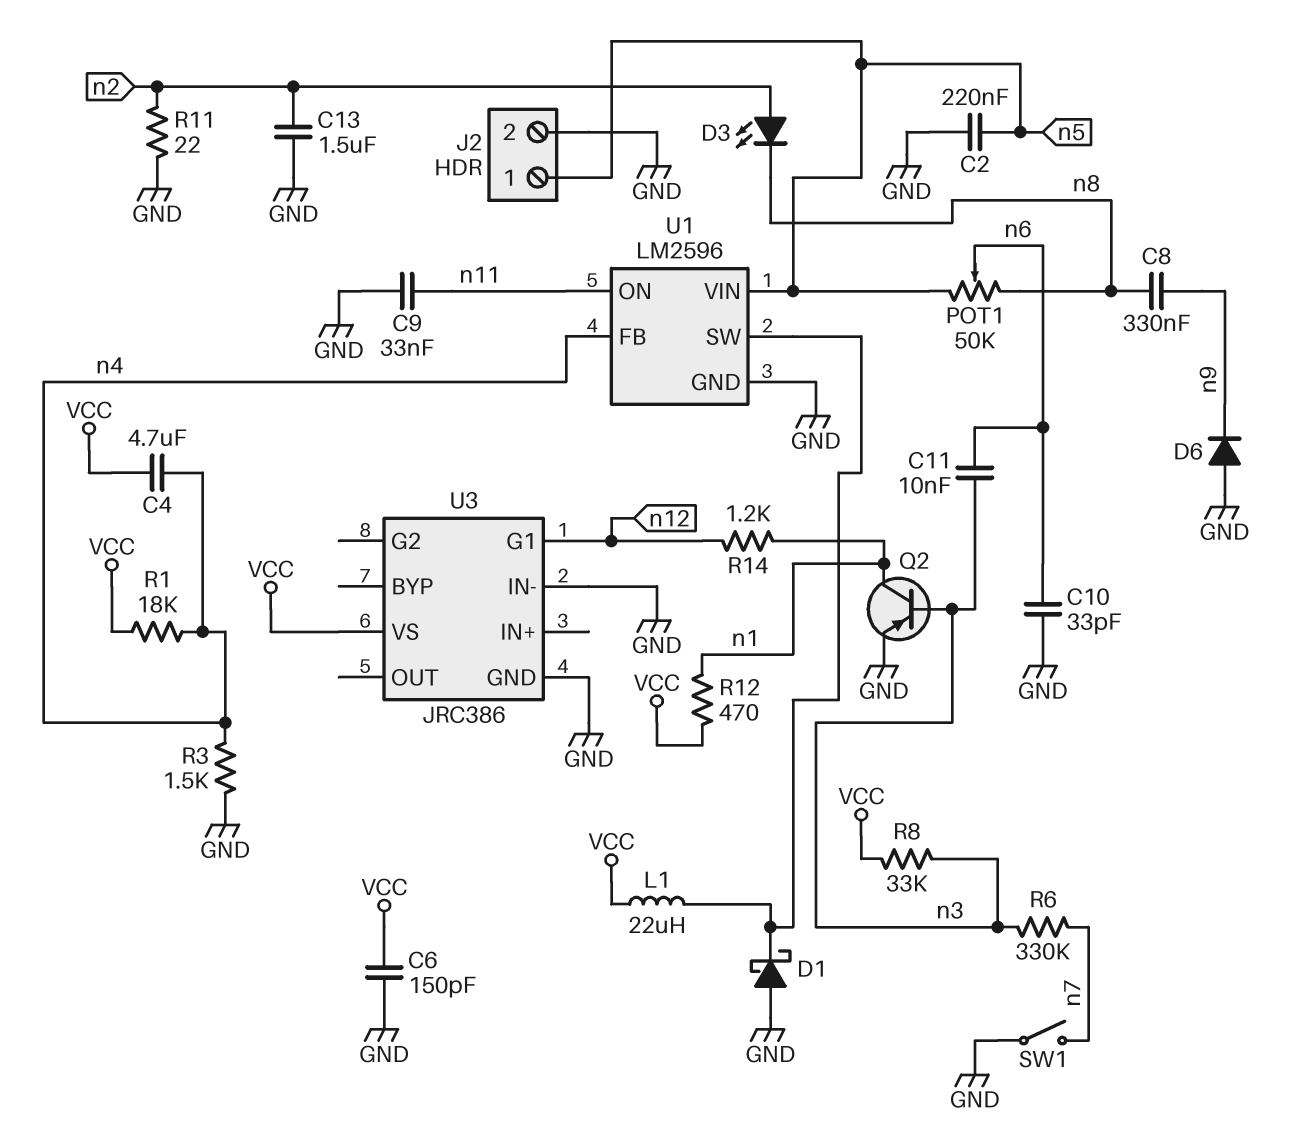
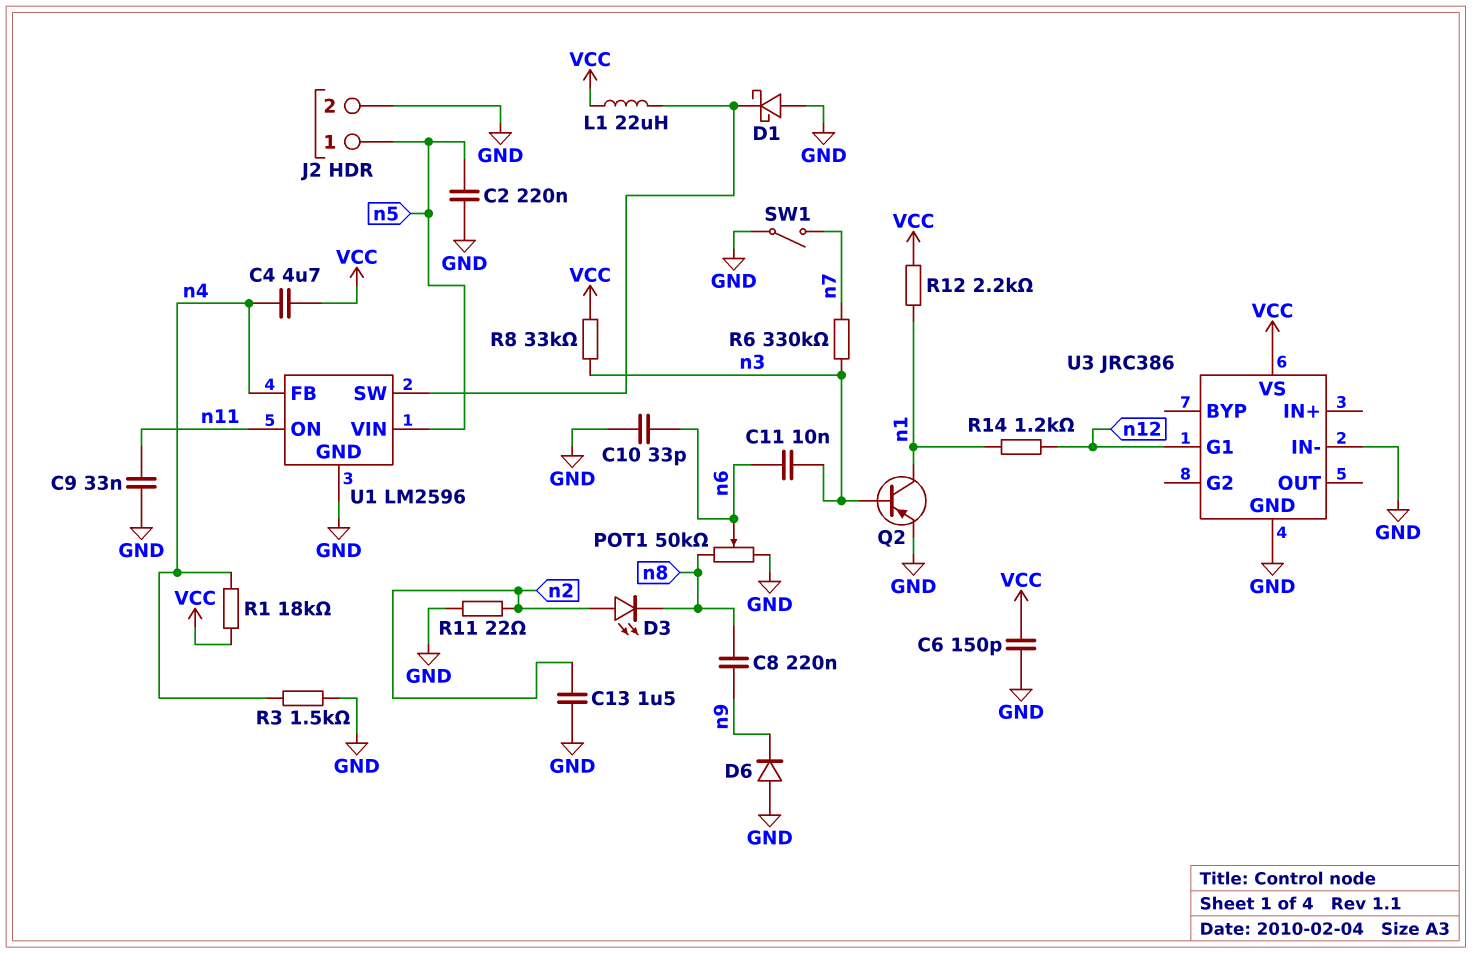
C8: 330nF (n8, n9) -> 220nF (n8, n9)
POT1: 50k (n5, n8, wiper n6) -> 50k (GND, n8, wiper n6)
R12: 470 (VCC, n1) -> 2.2k (VCC, n1)

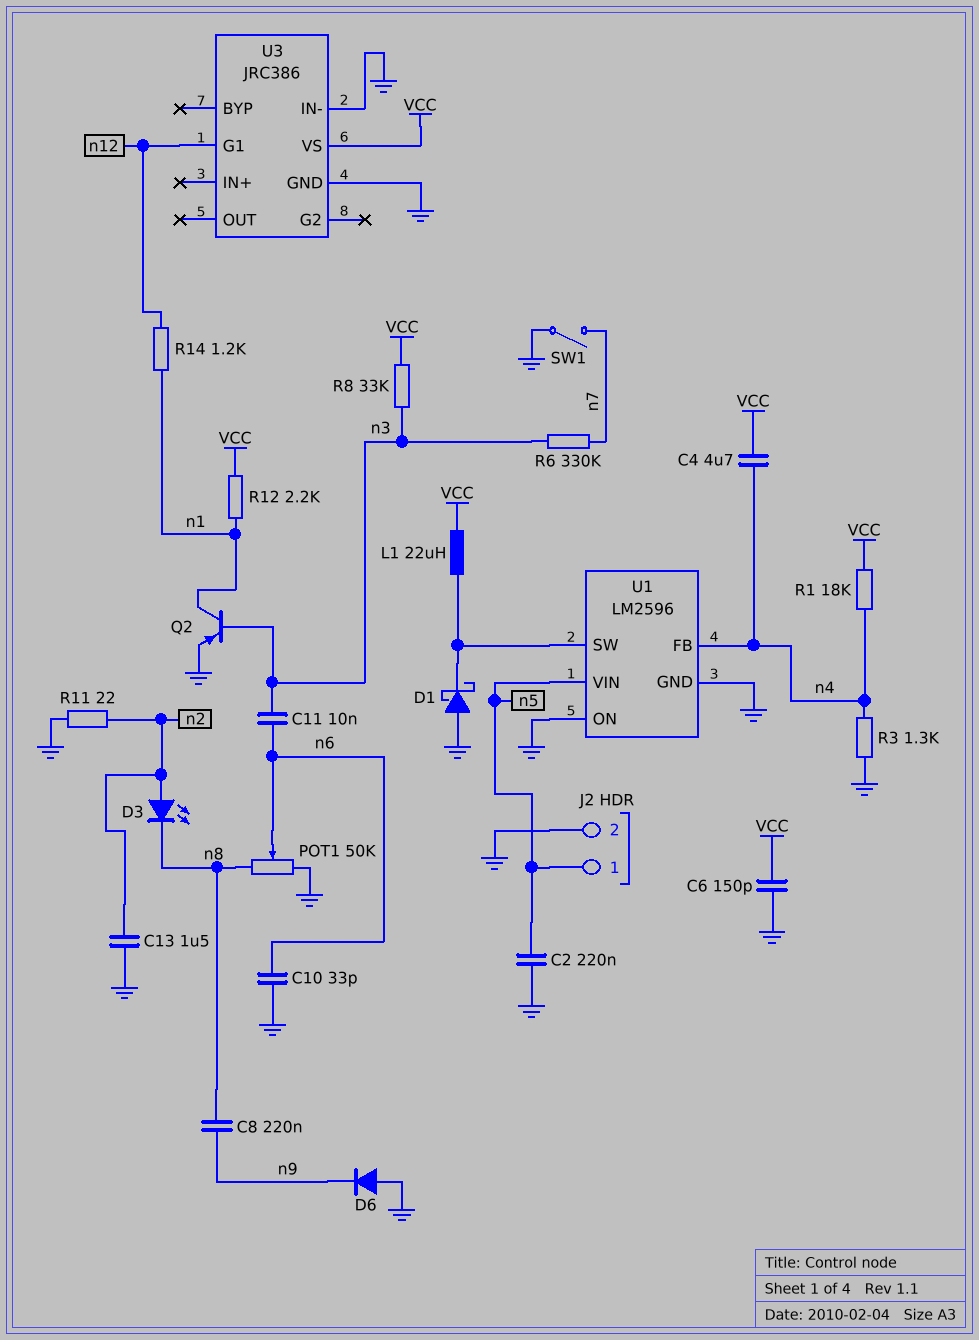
C9: 33nF (GND, n11) -> none
R3: 1.5k (GND, n4) -> 1.3k (GND, n4)
U1 pin ON: n11 -> GND

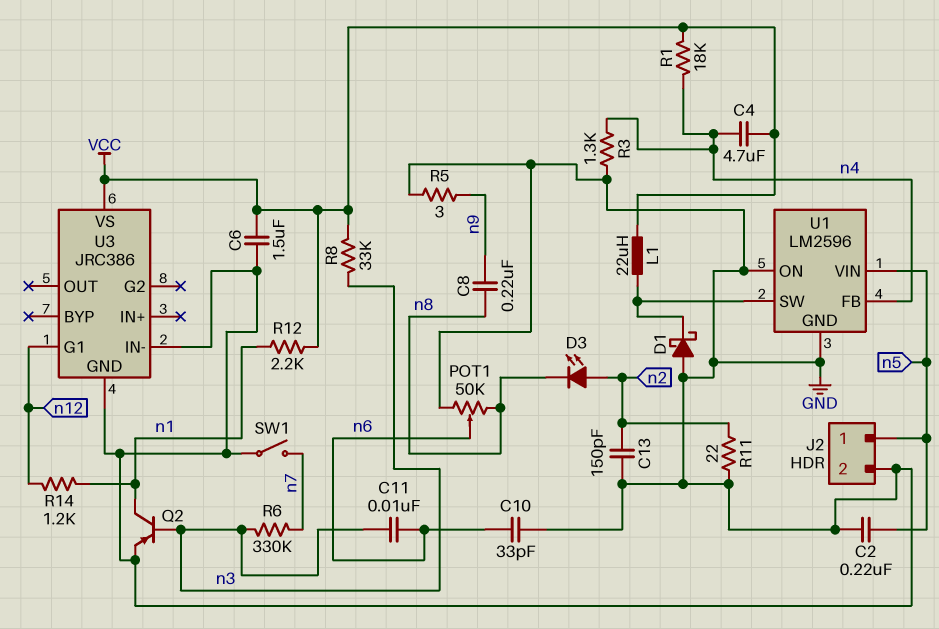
C6: 150pF (GND, VCC) -> 1.5uF (GND, VCC)
C13: 1.5uF (GND, n2) -> 150pF (GND, n2)
D6: diode (A GND, K n9) -> none
R5: none -> 3 (GND, n9)

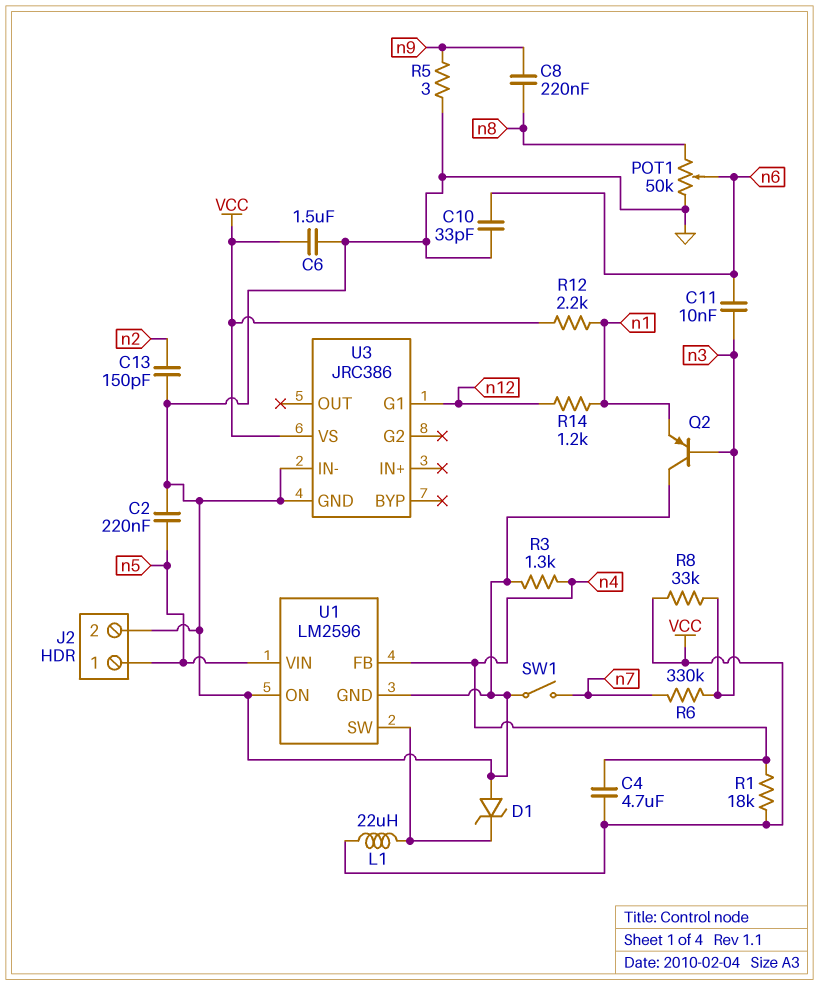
D1: schottky (A GND, K U1/SW) -> zener (A GND, K U1/SW)
D3: LED (A n2, K n8) -> none
Q2: PNP (B n3, C n1, E GND) -> PNP (B n3, C GND, E n1)
R11: 22 (GND, n2) -> none

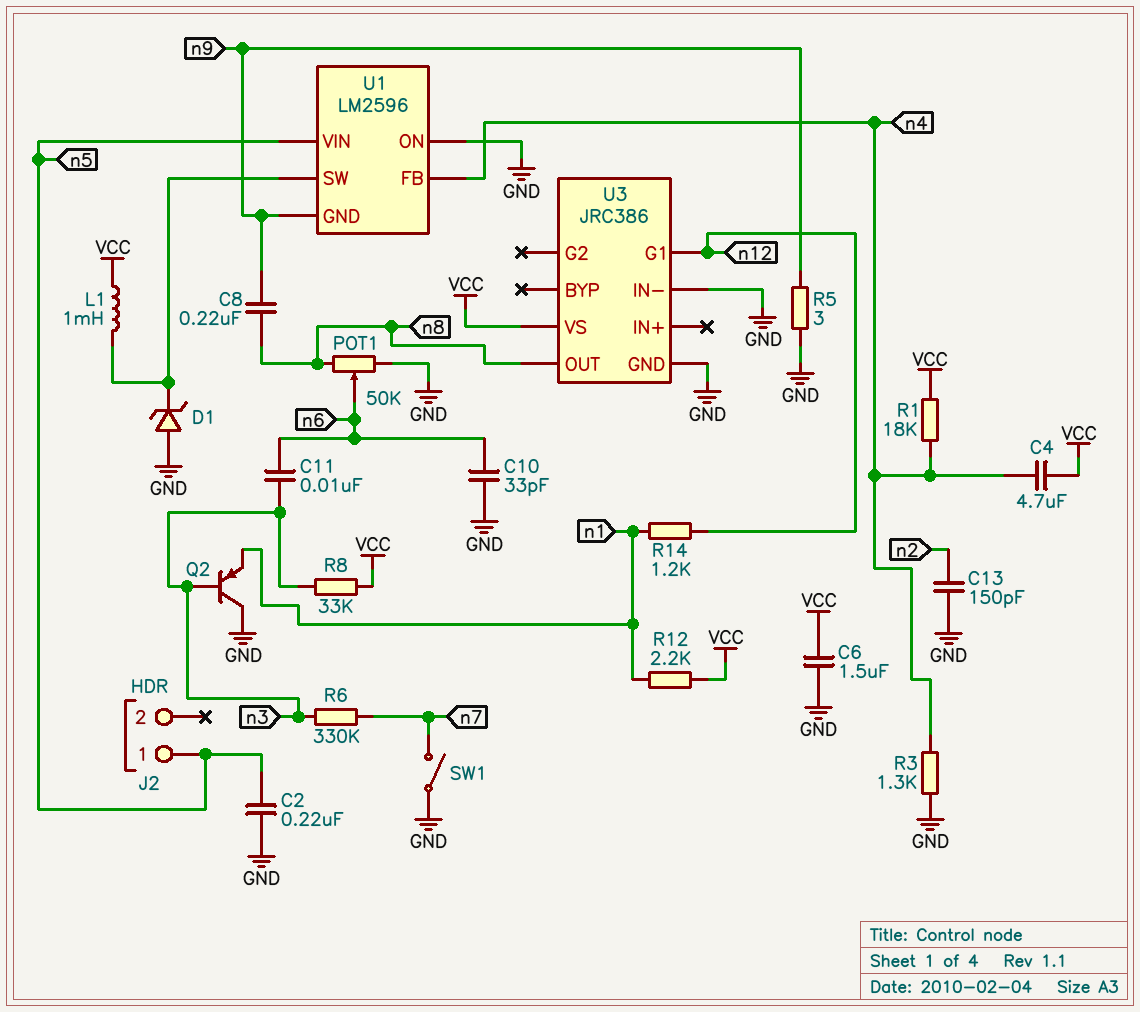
J2 pin 2: GND -> none
L1: 22uH (U1/SW, VCC) -> 1mH (U1/SW, VCC)
U1 pin GND: GND -> n9
U3 pin OUT: none -> n8

